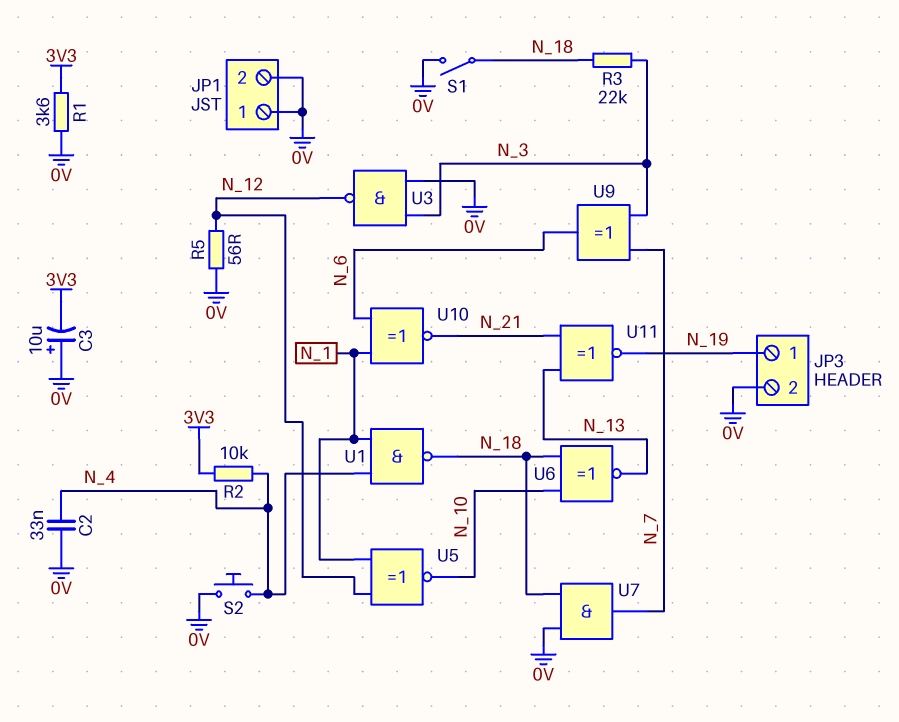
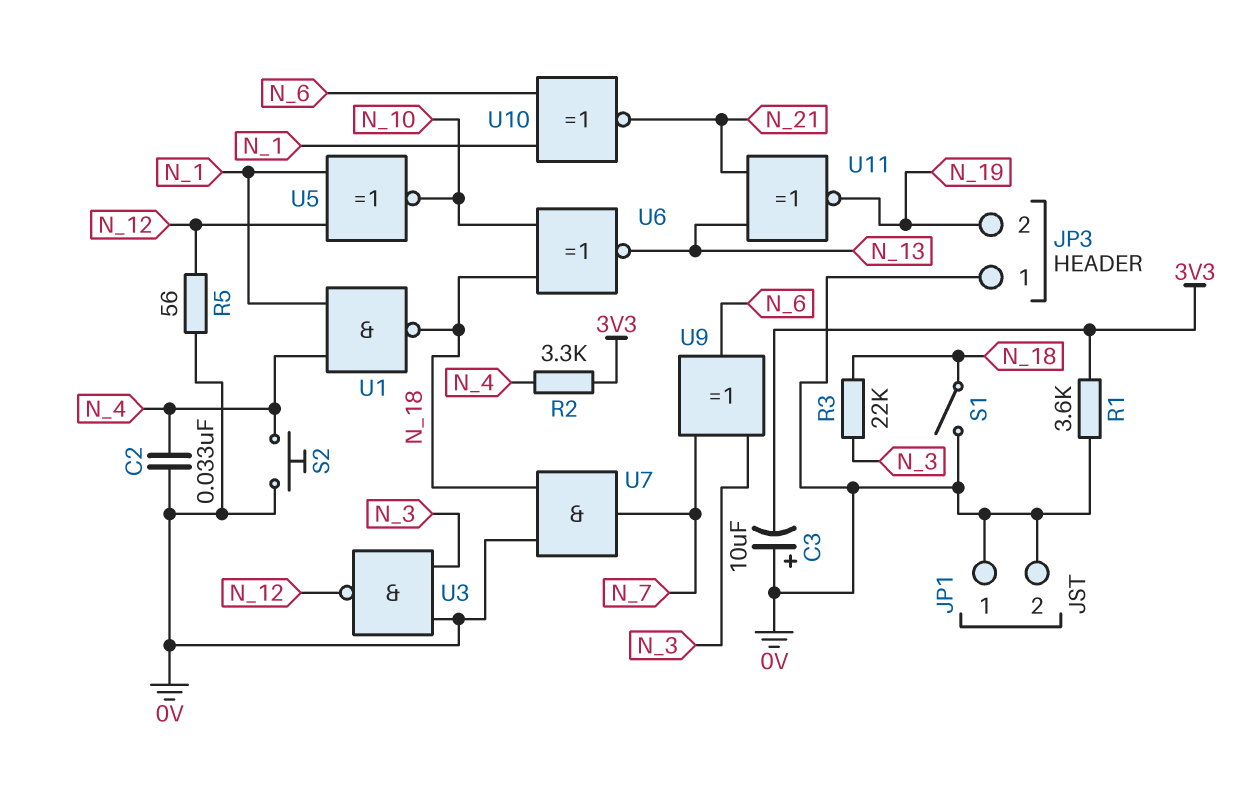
JP3 pin 1: N_19 -> 0V
JP3 pin 2: 0V -> N_19
R2: 10k (3V3, N_4) -> 3.3k (3V3, N_4)

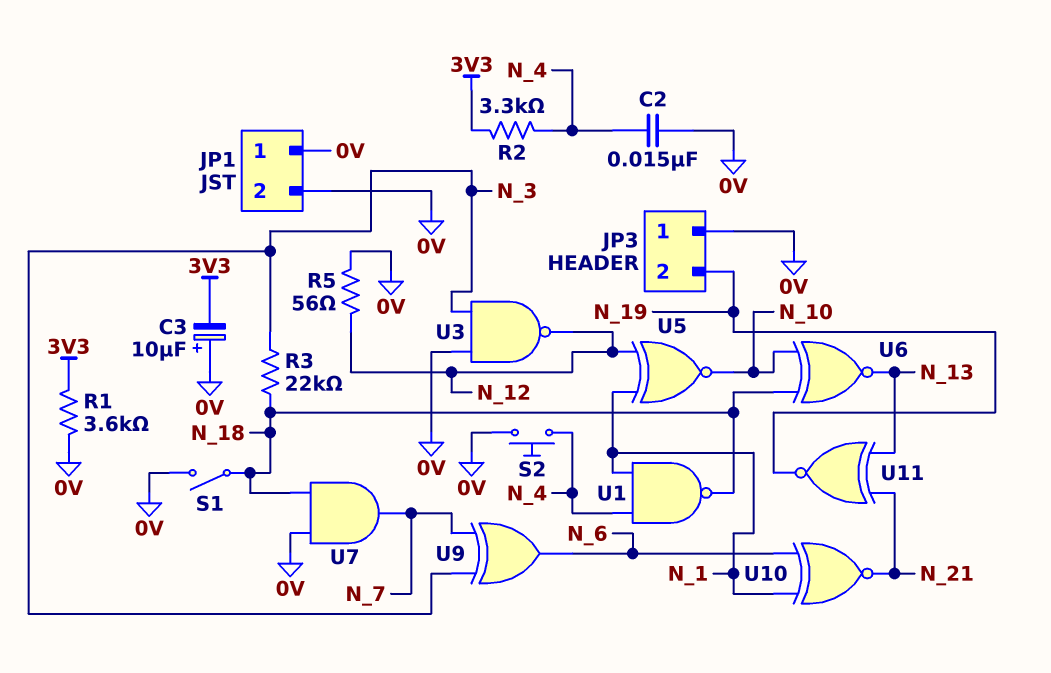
C2: 33nF (0V, N_4) -> 15nF (0V, N_4)

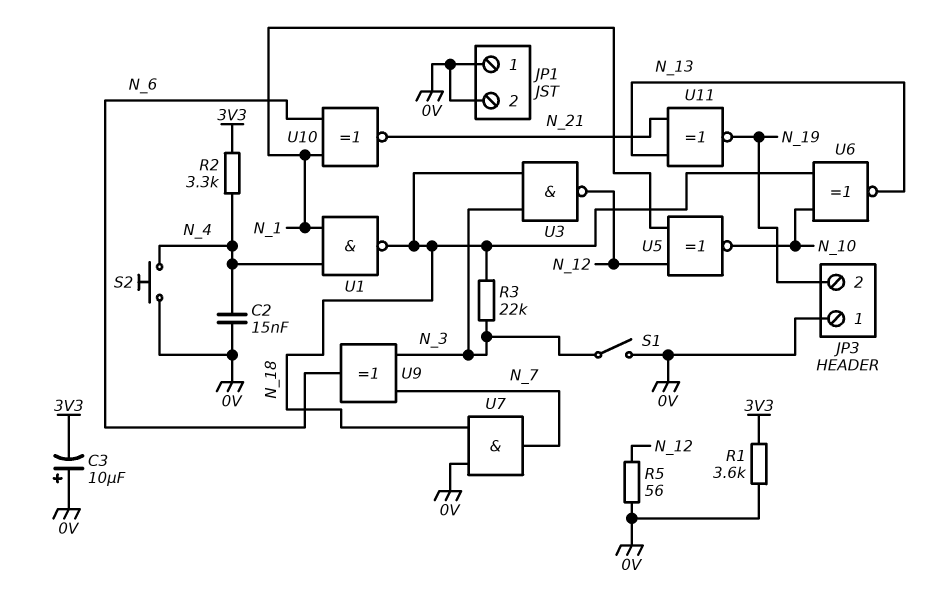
S1: switch (0V, N_18) -> switch (0V, N_3)
U3: NAND (in 0V, in N_3, out N_12) -> NAND (in N_3, in N_18, out N_12)

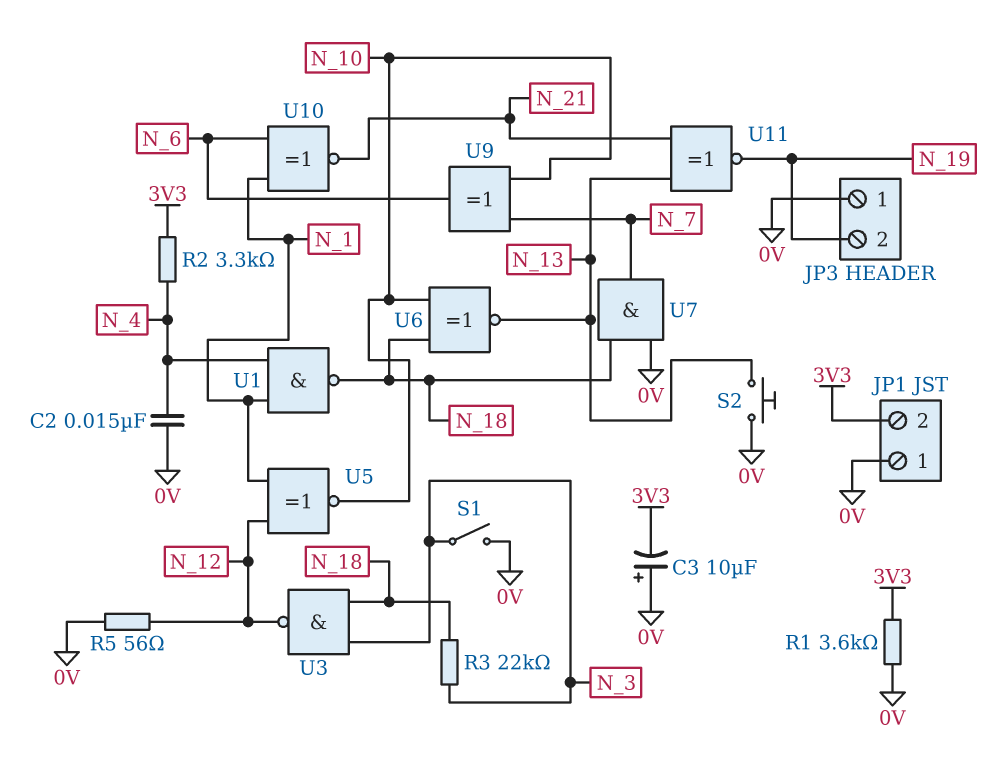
JP1 pin 2: 0V -> 3V3
S2: button (0V, N_4) -> button (0V, N_13)
U9: XOR (in N_3, in N_7, out N_6) -> XOR (in N_7, in N_10, out N_6)

